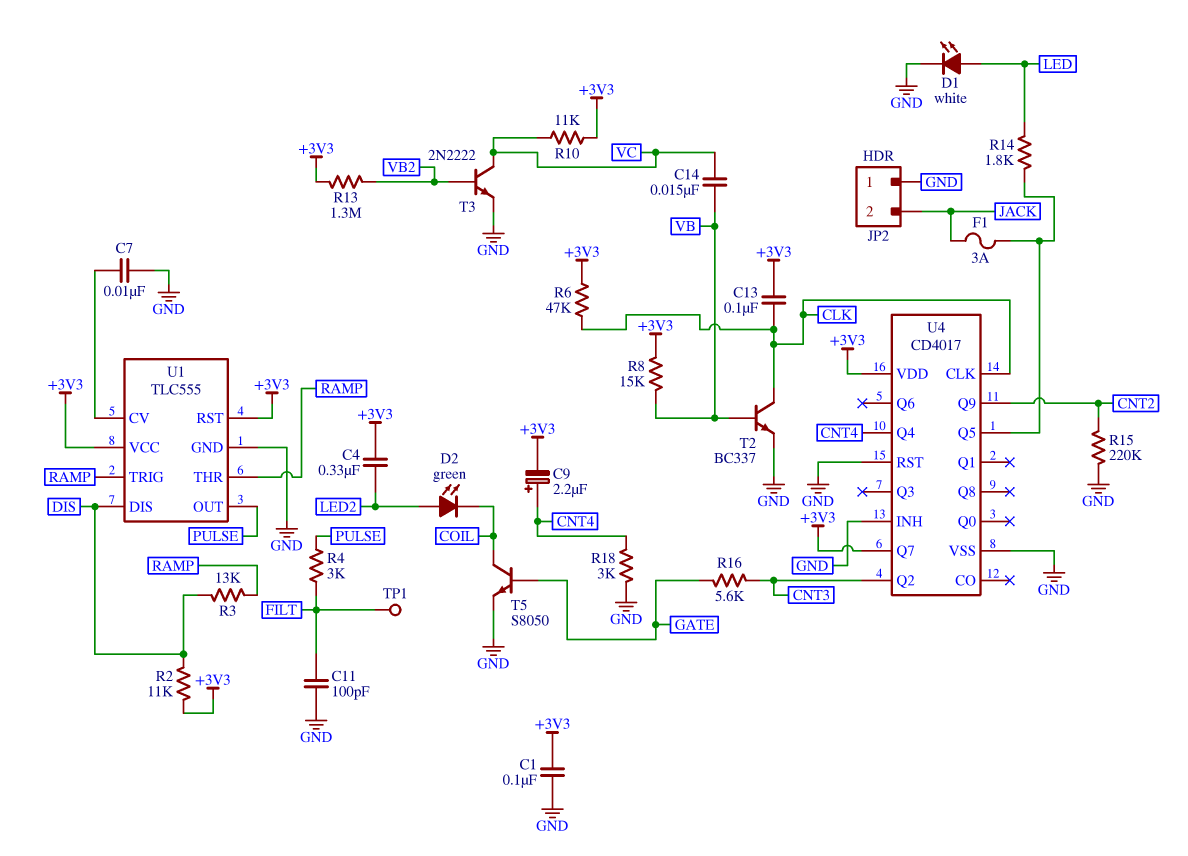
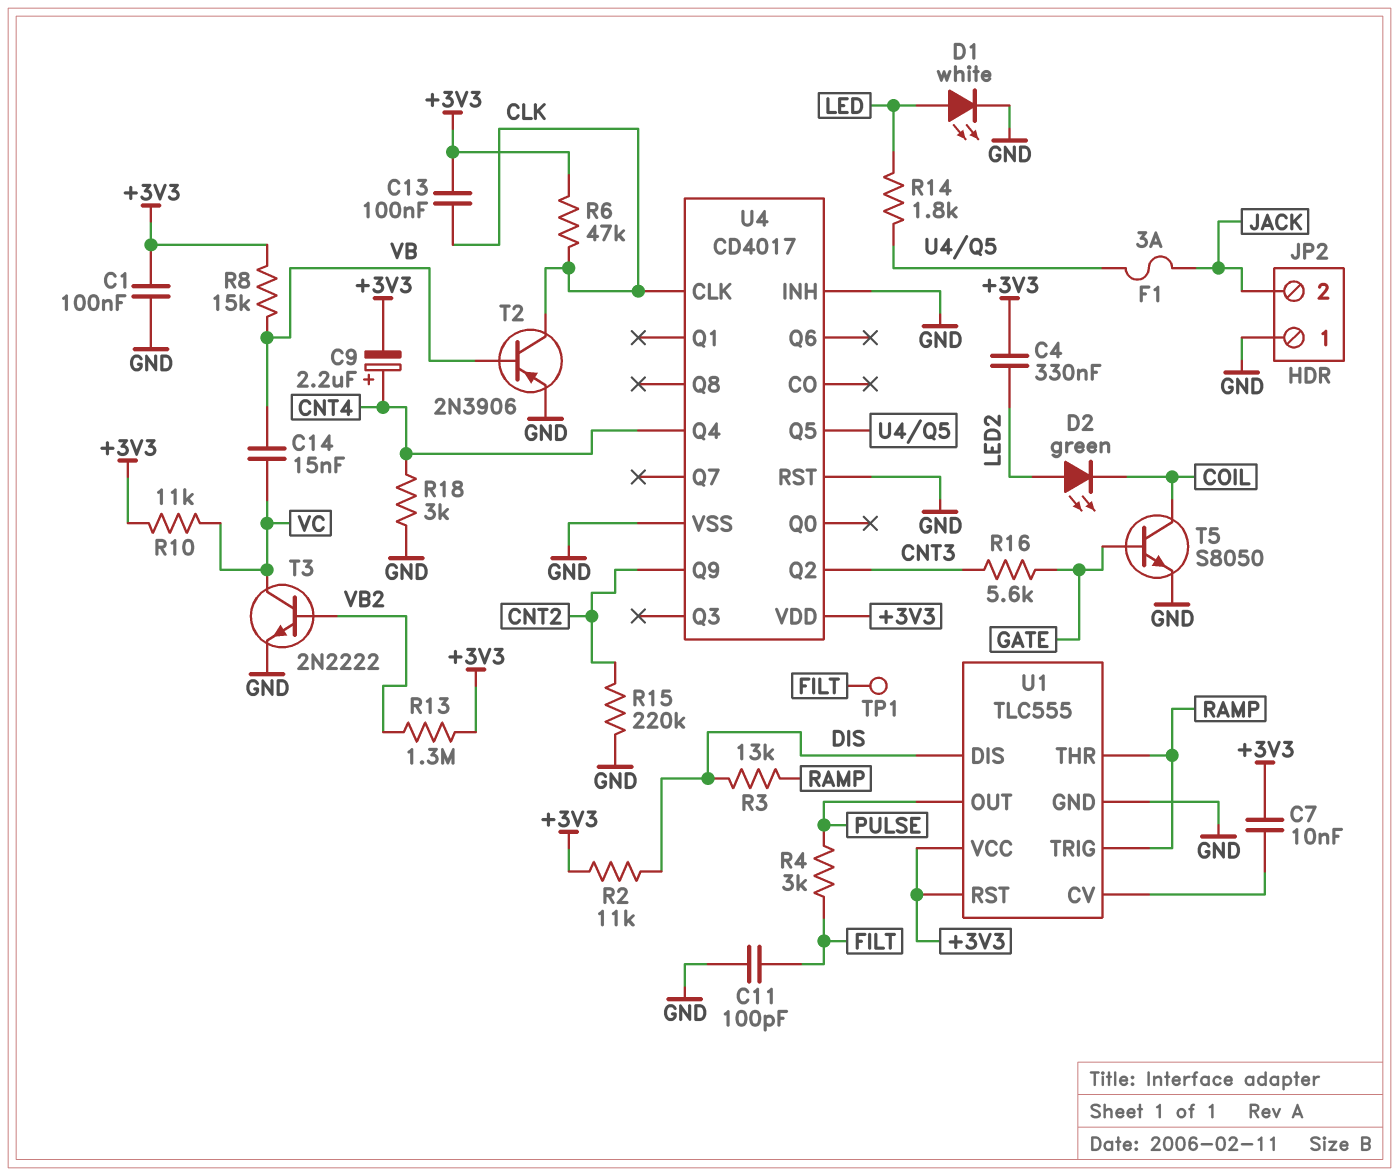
C7: 10nF (GND, U1/CV) -> 10nF (+3V3, U1/CV)
T2: NPN BC337 (B VB, C CLK, E GND) -> PNP 2N3906 (B VB, C CLK, E GND)
U4 pin Q7: +3V3 -> none

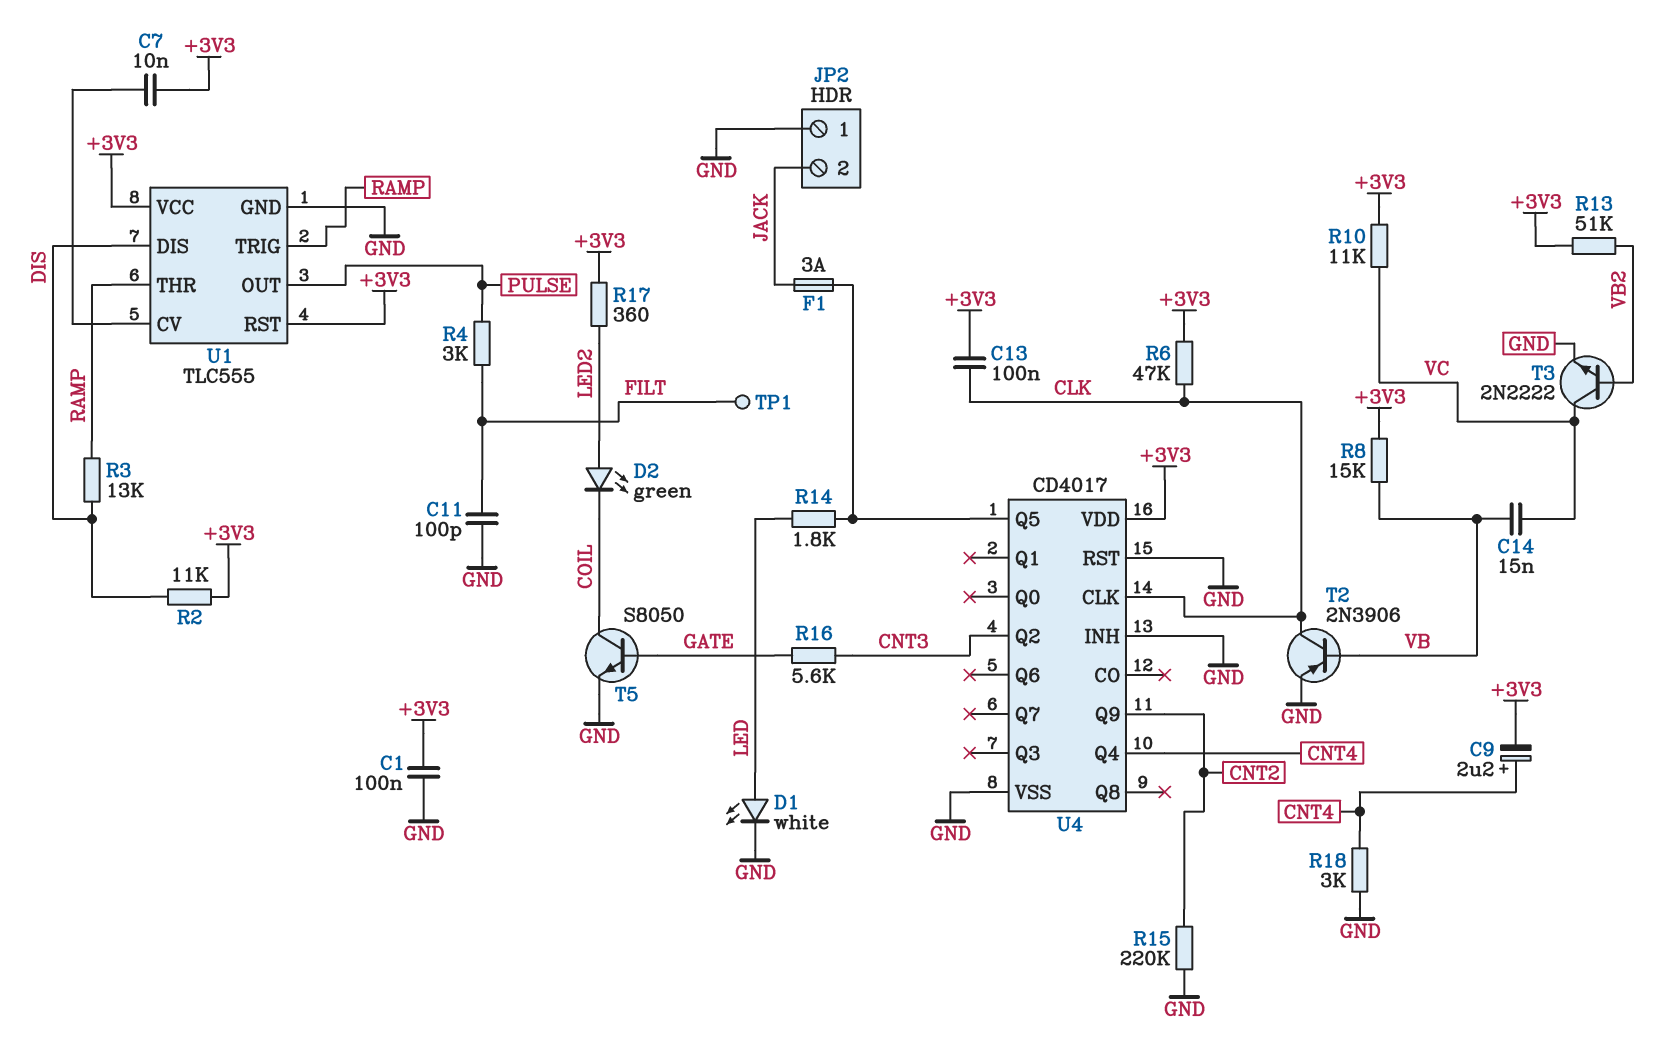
C4: 330nF (+3V3, LED2) -> none
R13: 1.3M (+3V3, VB2) -> 51k (+3V3, VB2)
R17: none -> 360 (+3V3, LED2)

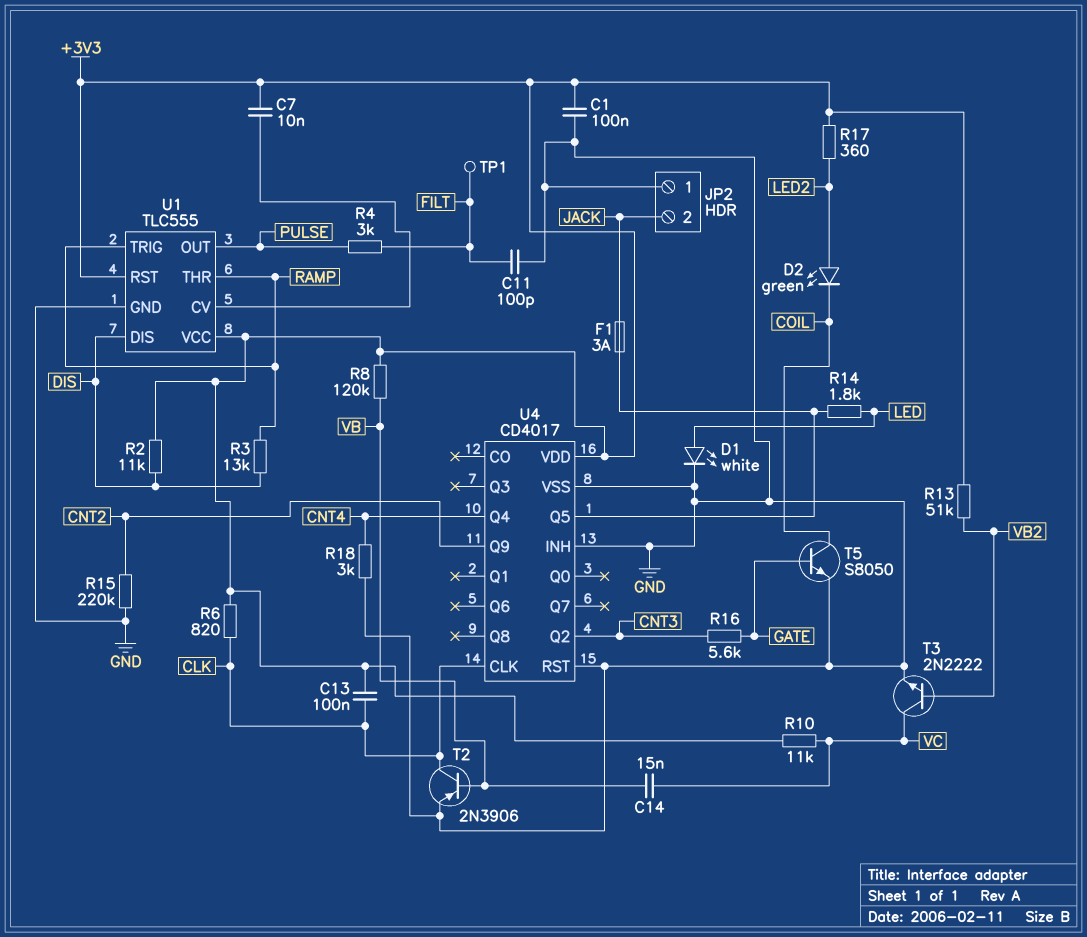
C9: 2.2uF (plus CNT4, minus +3V3) -> none
R6: 47k (+3V3, CLK) -> 820 (+3V3, CLK)
R8: 15k (+3V3, VB) -> 120k (+3V3, VB)

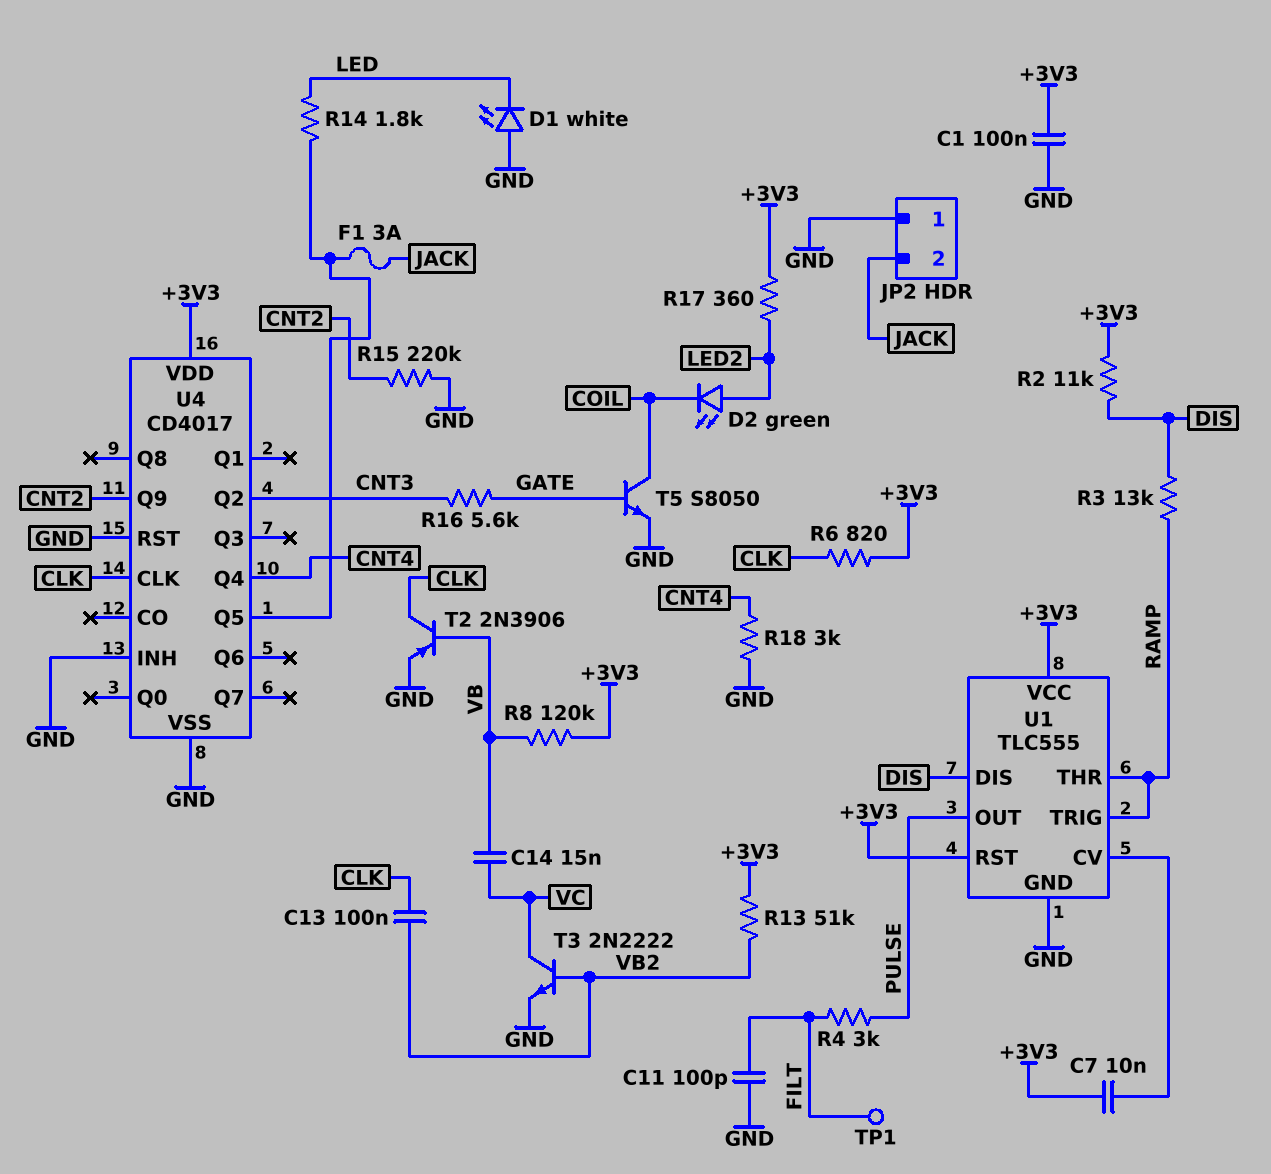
C13: 100nF (+3V3, CLK) -> 100nF (CLK, VB2)
D1: LED white (A LED, K GND) -> LED white (A GND, K LED)
R10: 11k (+3V3, VC) -> none

